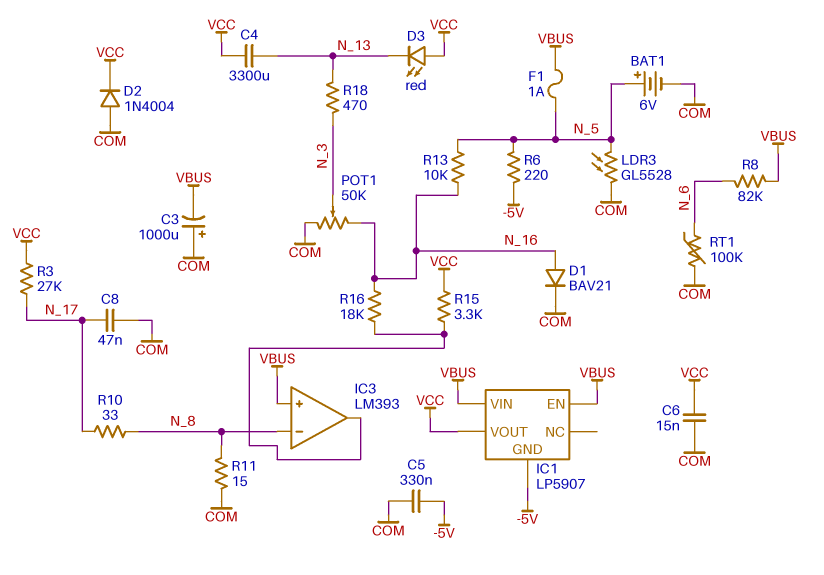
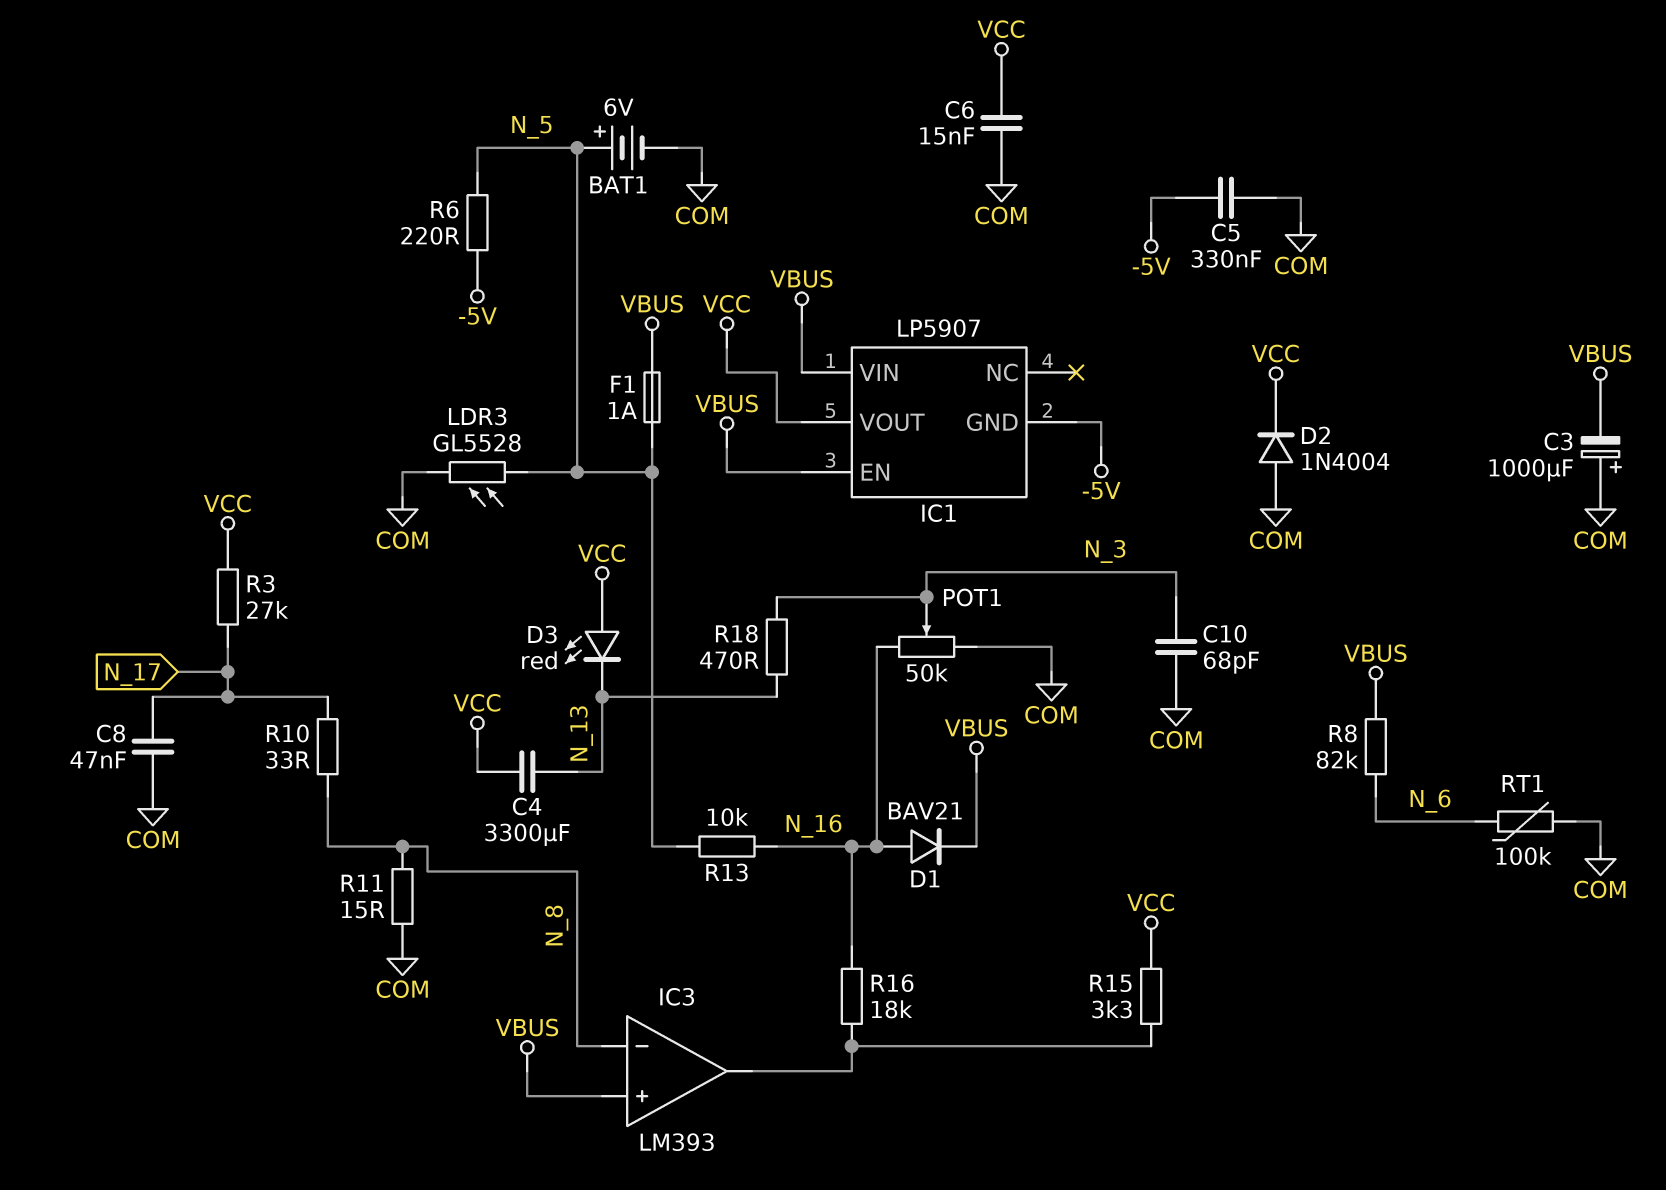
C10: none -> 68pF (COM, N_3)
D1: diode BAV21 (A N_16, K COM) -> diode BAV21 (A N_16, K VBUS)

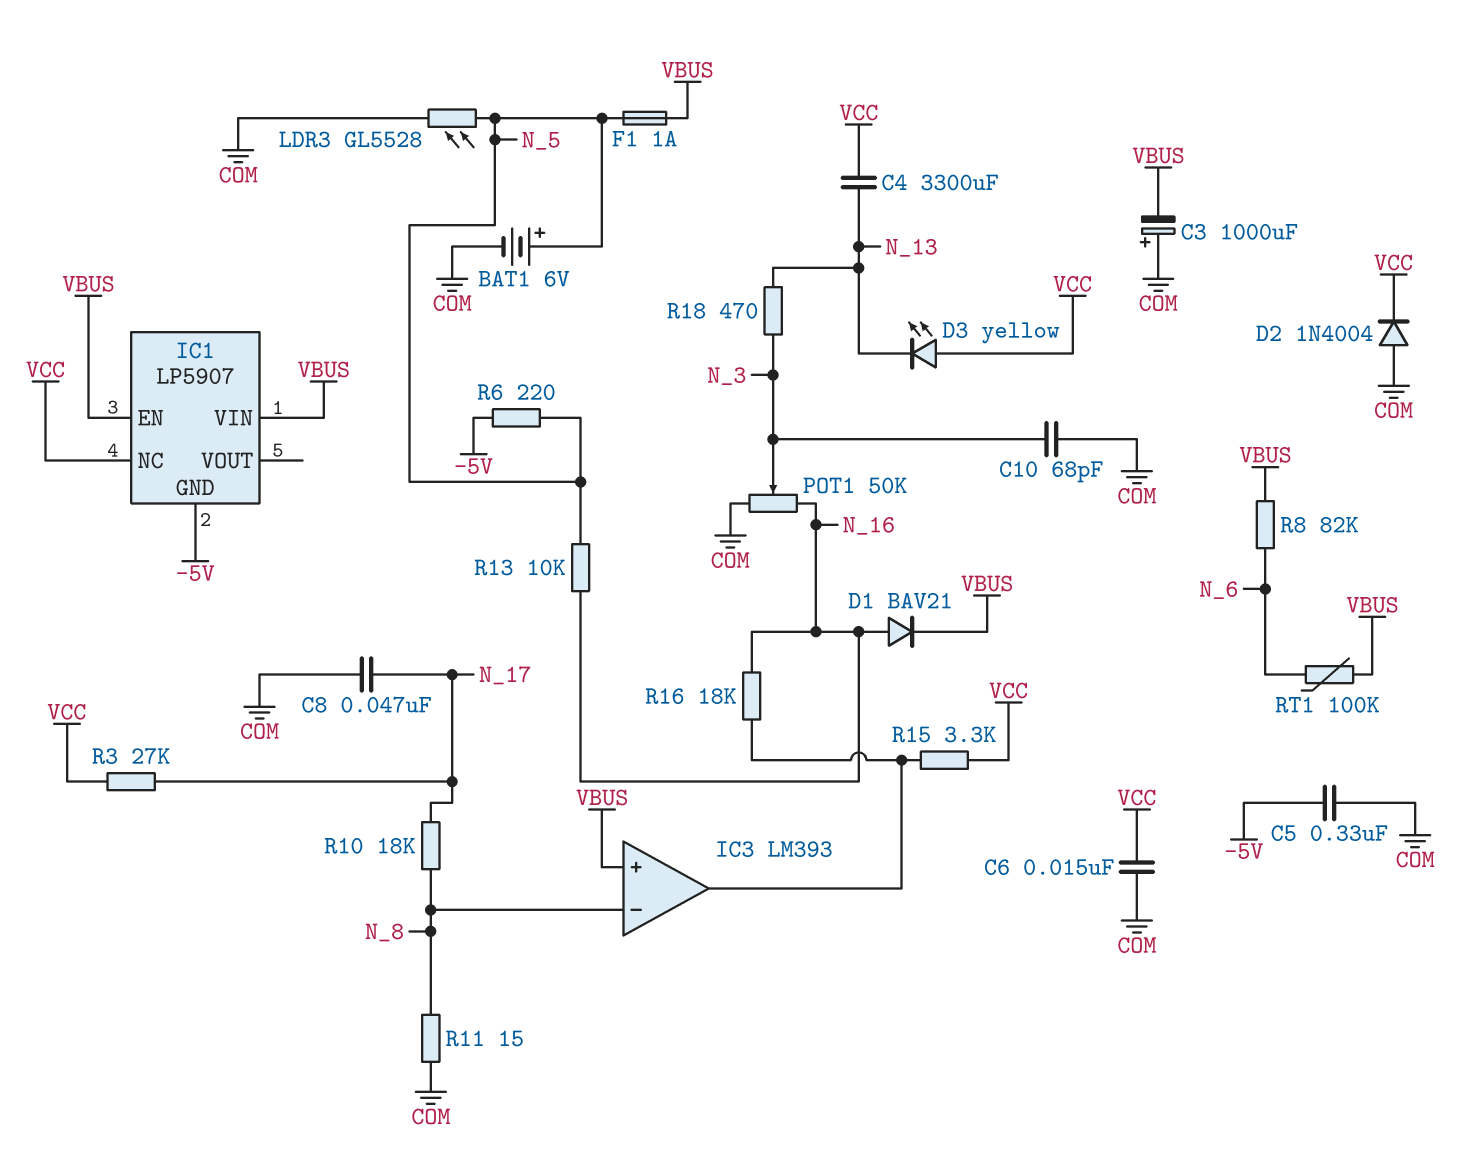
D3: LED red (A VCC, K N_13) -> LED yellow (A VCC, K N_13)
IC1 pin NC: none -> VCC
IC1 pin VOUT: VCC -> none
R10: 33 (N_8, N_17) -> 18k (N_8, N_17)
RT1: 100k (COM, N_6) -> 100k (N_6, VBUS)

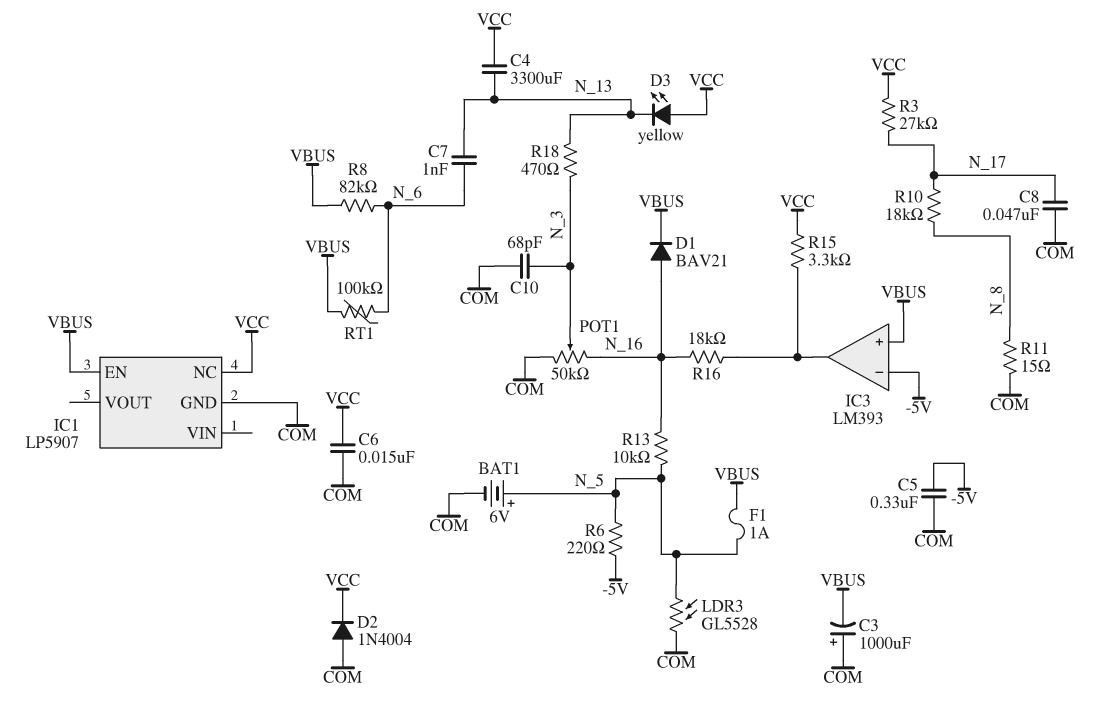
C7: none -> 1nF (N_6, N_13)
IC1 pin GND: -5V -> COM
IC1 pin VIN: VBUS -> none
IC3 pin in-: N_8 -> -5V

